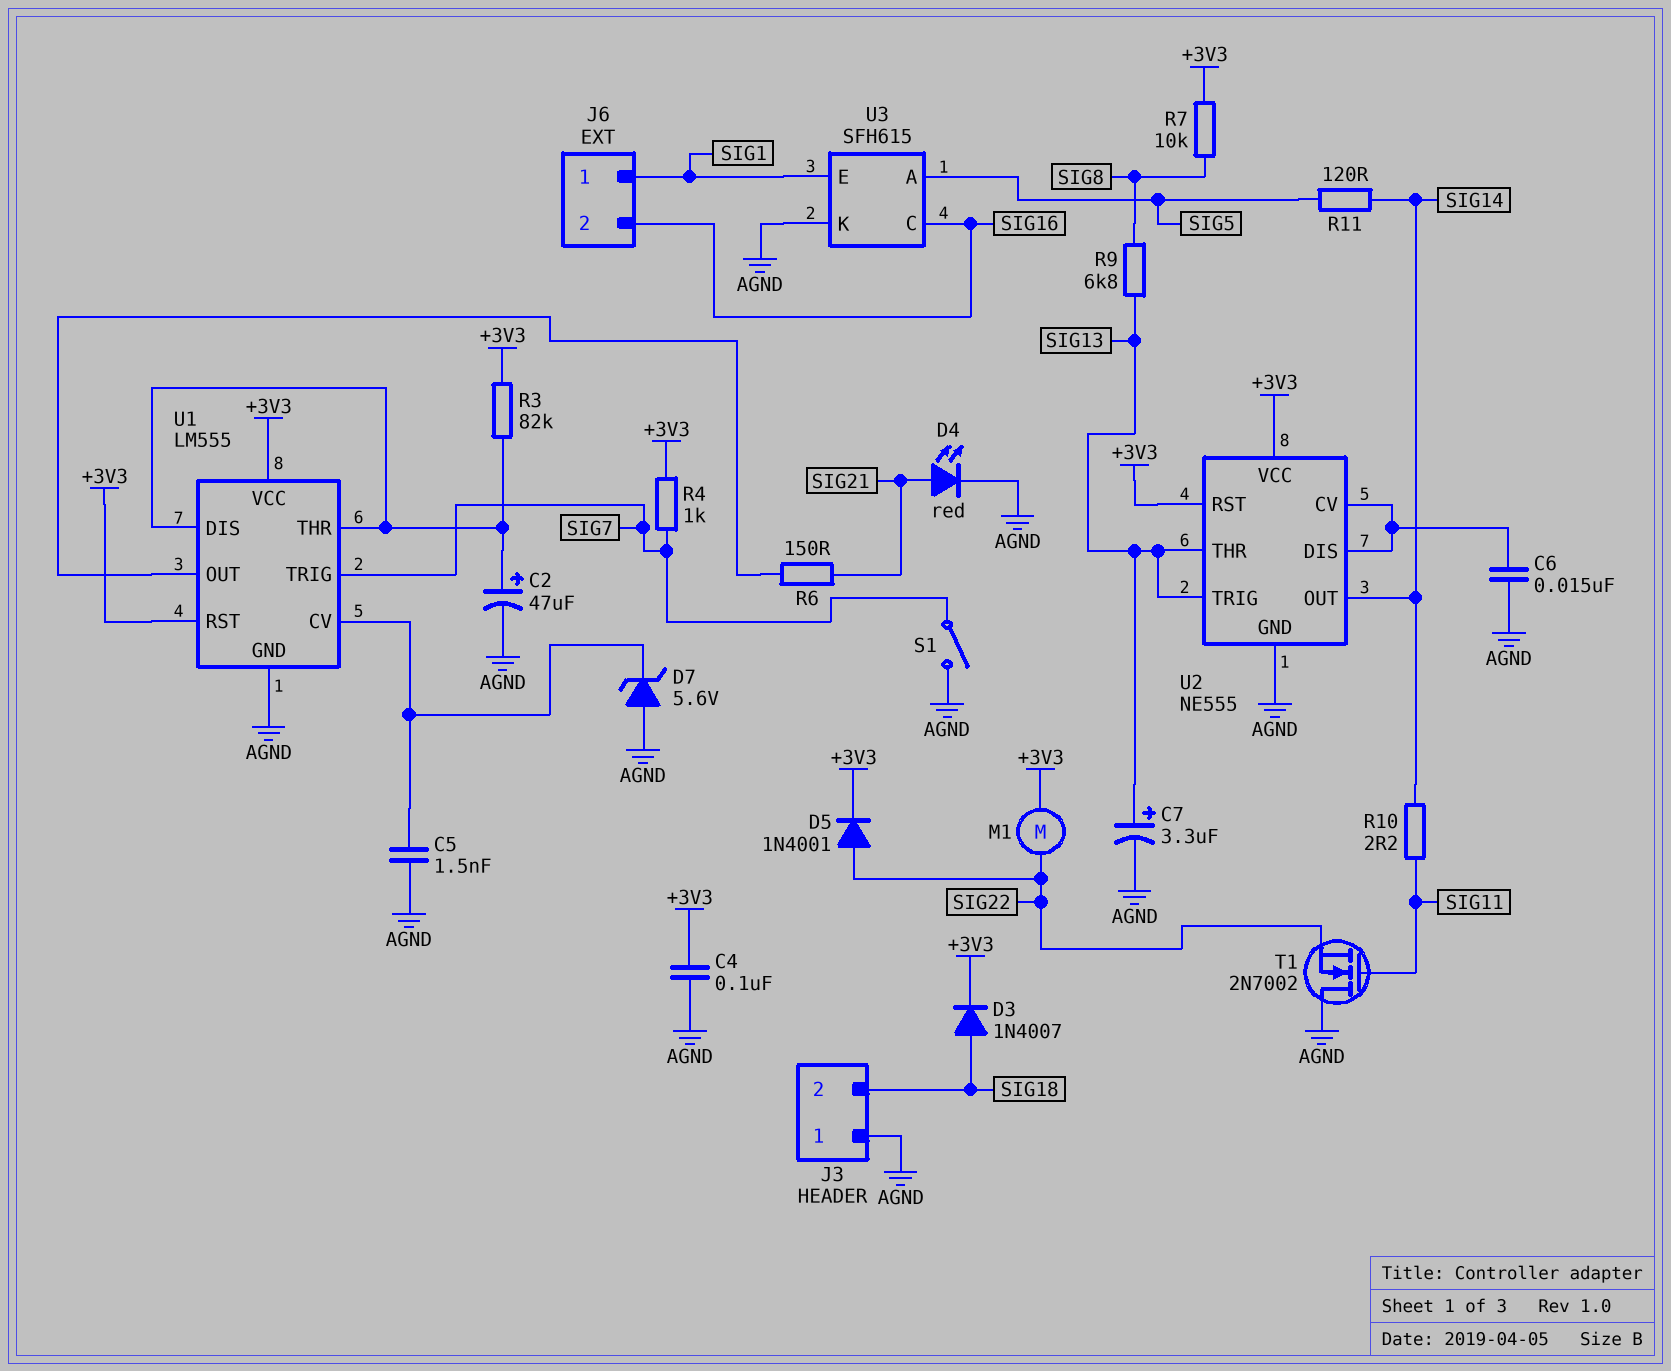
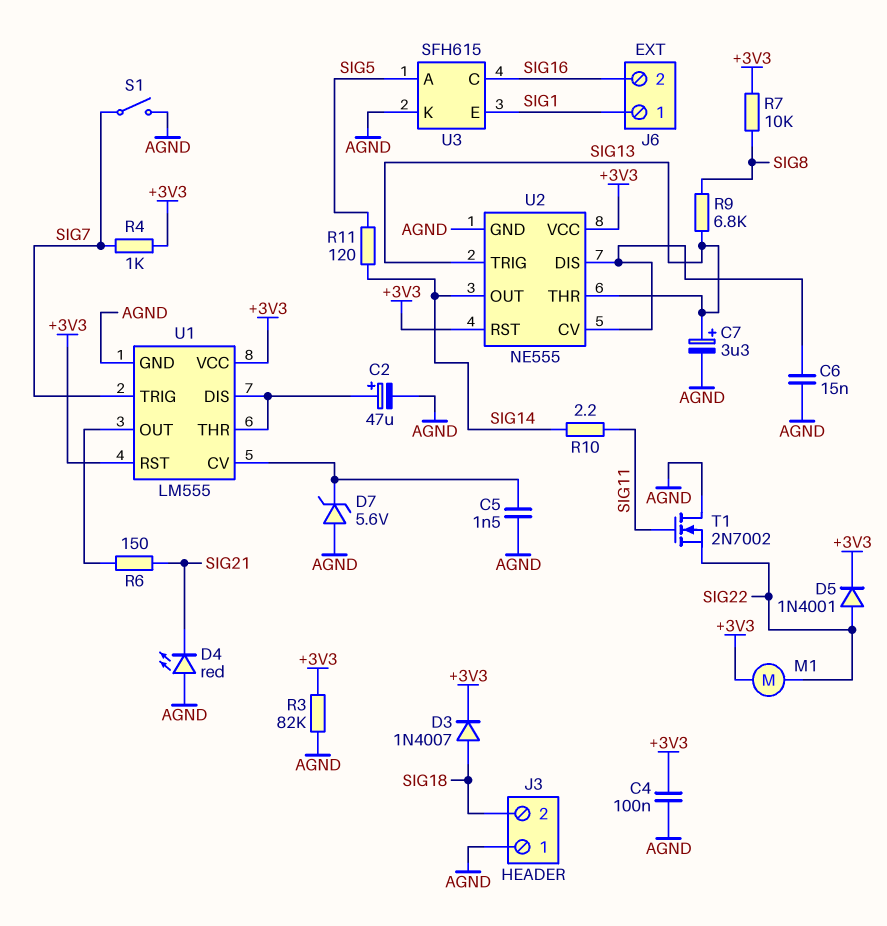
D4: LED red (A SIG21, K AGND) -> LED red (A AGND, K SIG21)
R3: 82k (+3V3, U1/DIS) -> 82k (+3V3, AGND)

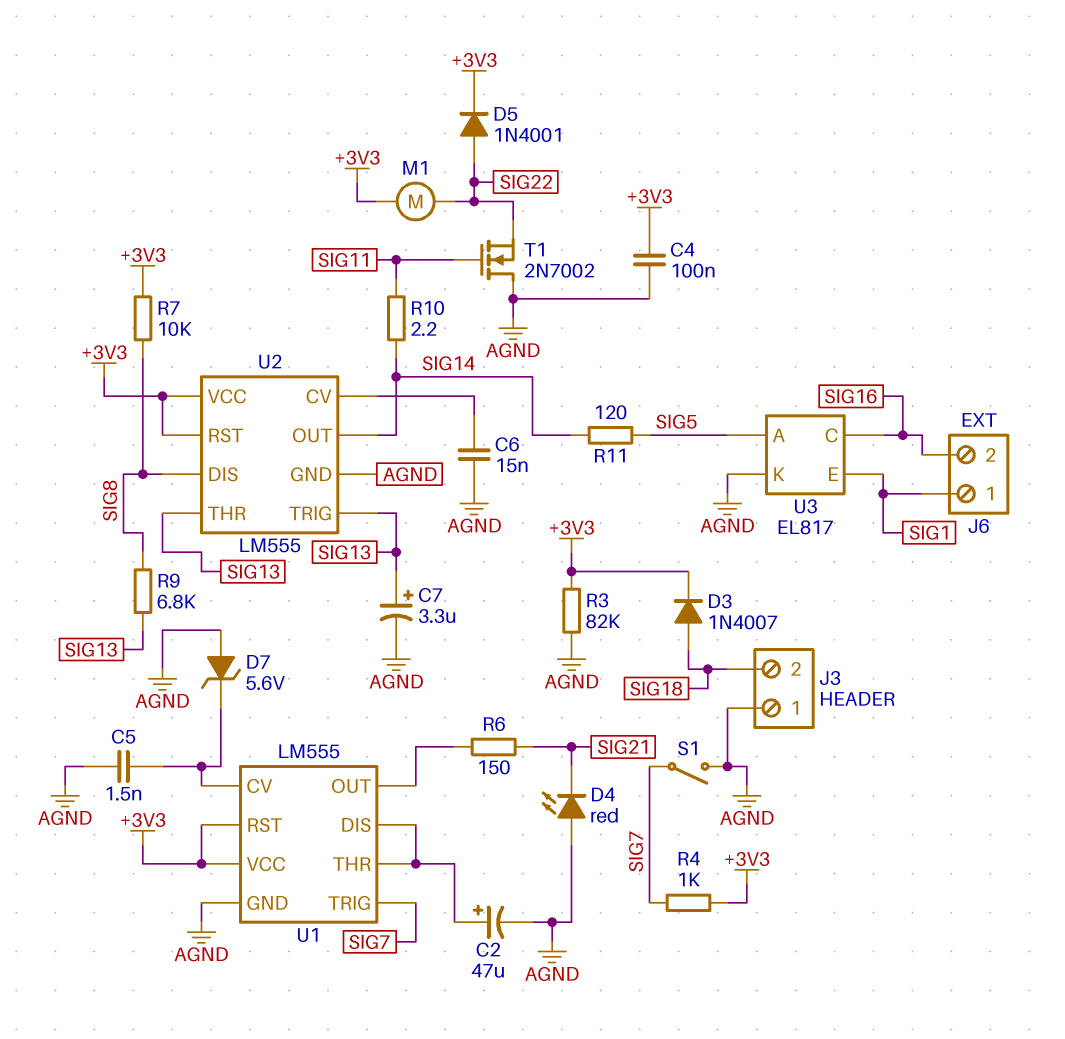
U2: NE555 -> LM555
U2 pin DIS: U2/CV -> SIG8
U3: SFH615 -> EL817

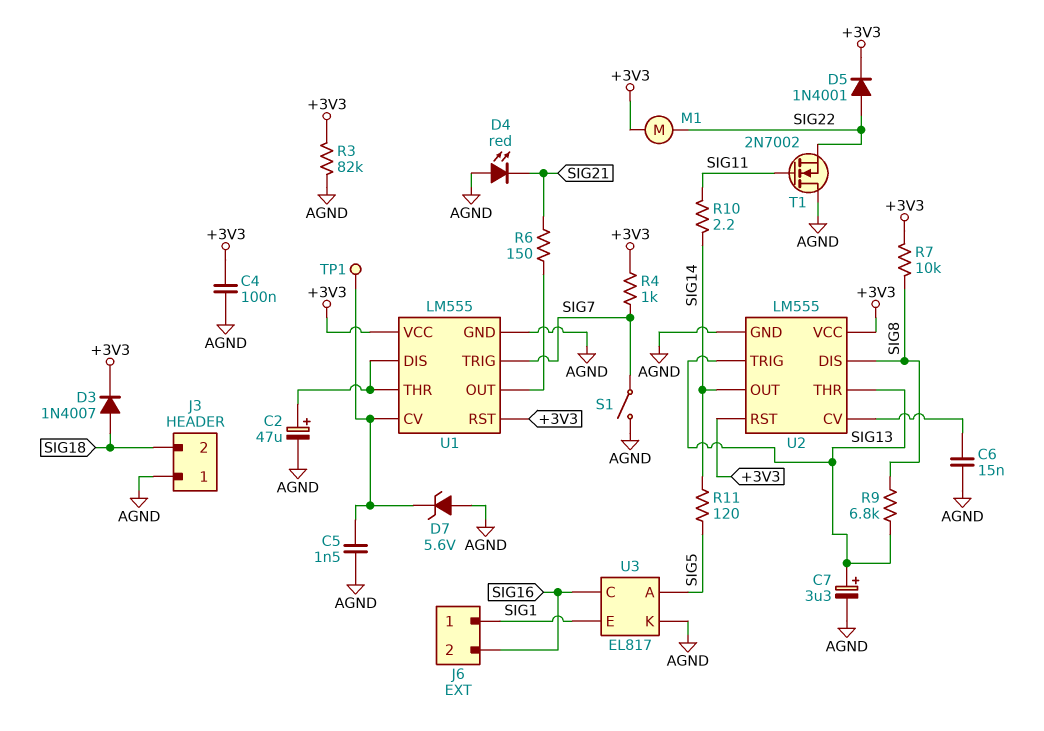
TP1: none -> test point (U1/CV)

